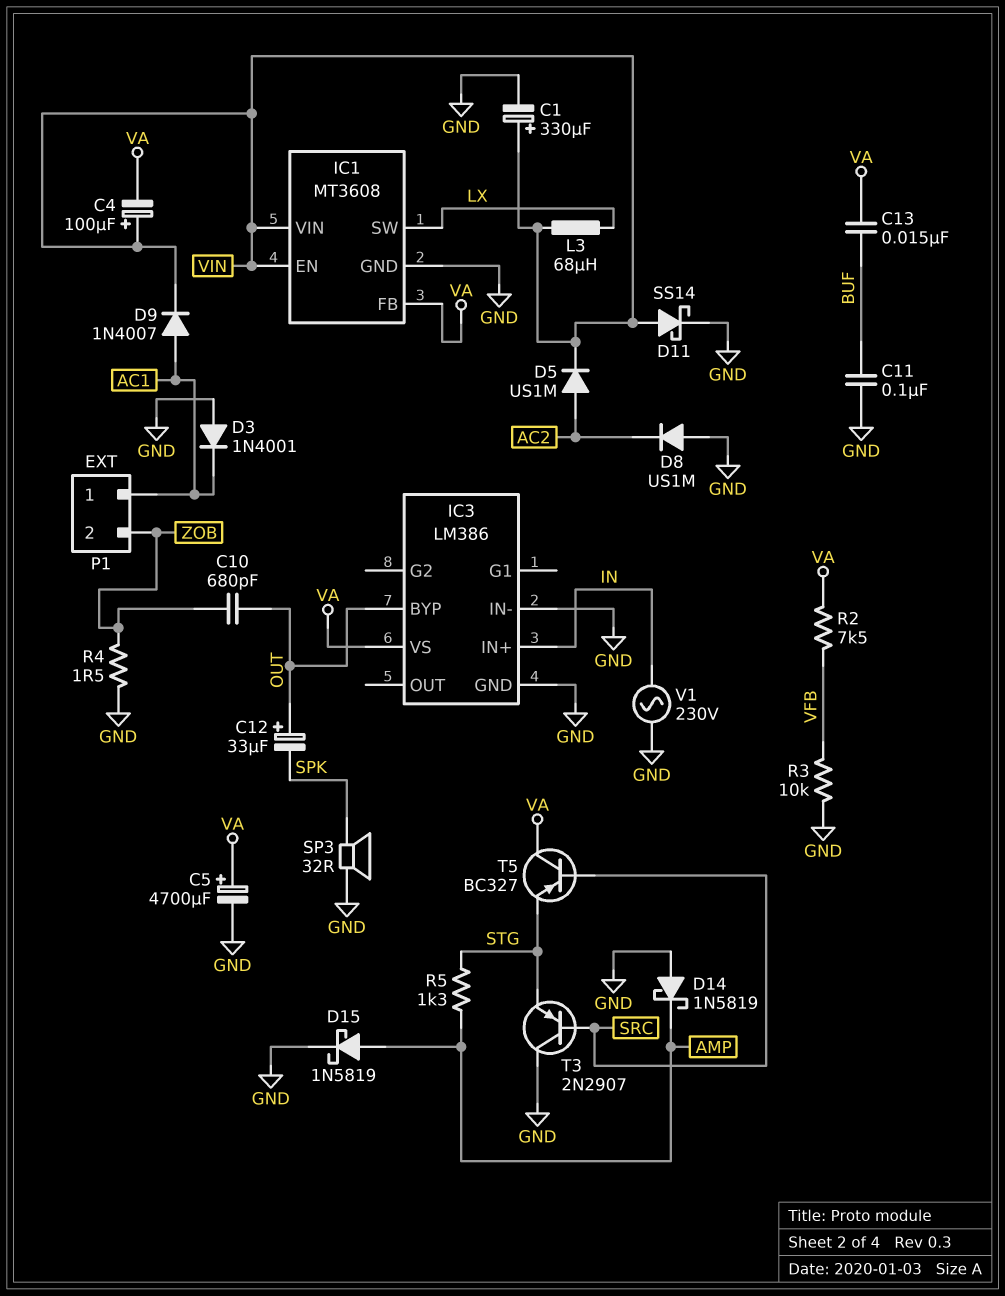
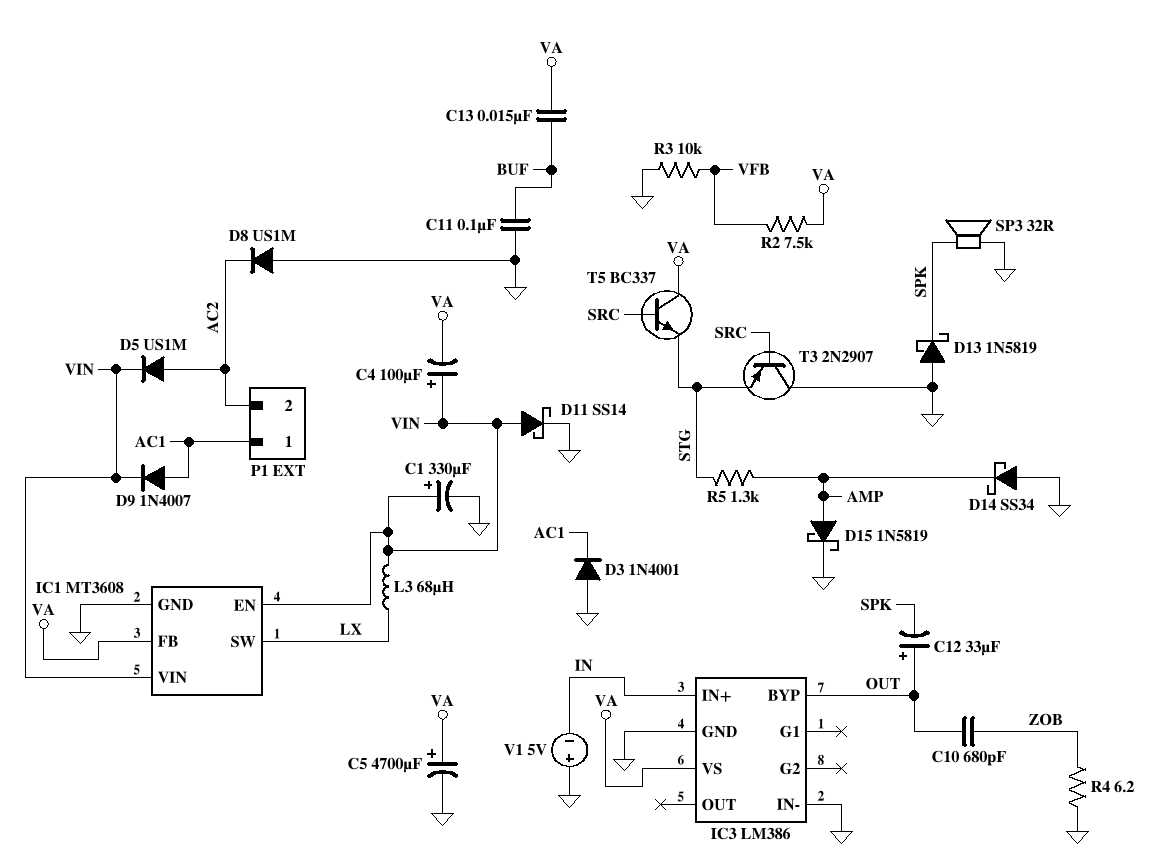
D13: none -> schottky 1N5819 (A GND, K SPK)
D14: schottky 1N5819 (A GND, K AMP) -> schottky SS34 (A GND, K AMP)
P1 pin 2: ZOB -> AC2
R4: 1.5 (GND, ZOB) -> 6.2 (GND, ZOB)
T5: PNP BC327 (B SRC, C VA, E STG) -> NPN BC337 (B SRC, C VA, E STG)
V1: AC 230V (GND, IN) -> 5V (plus GND, minus IN)

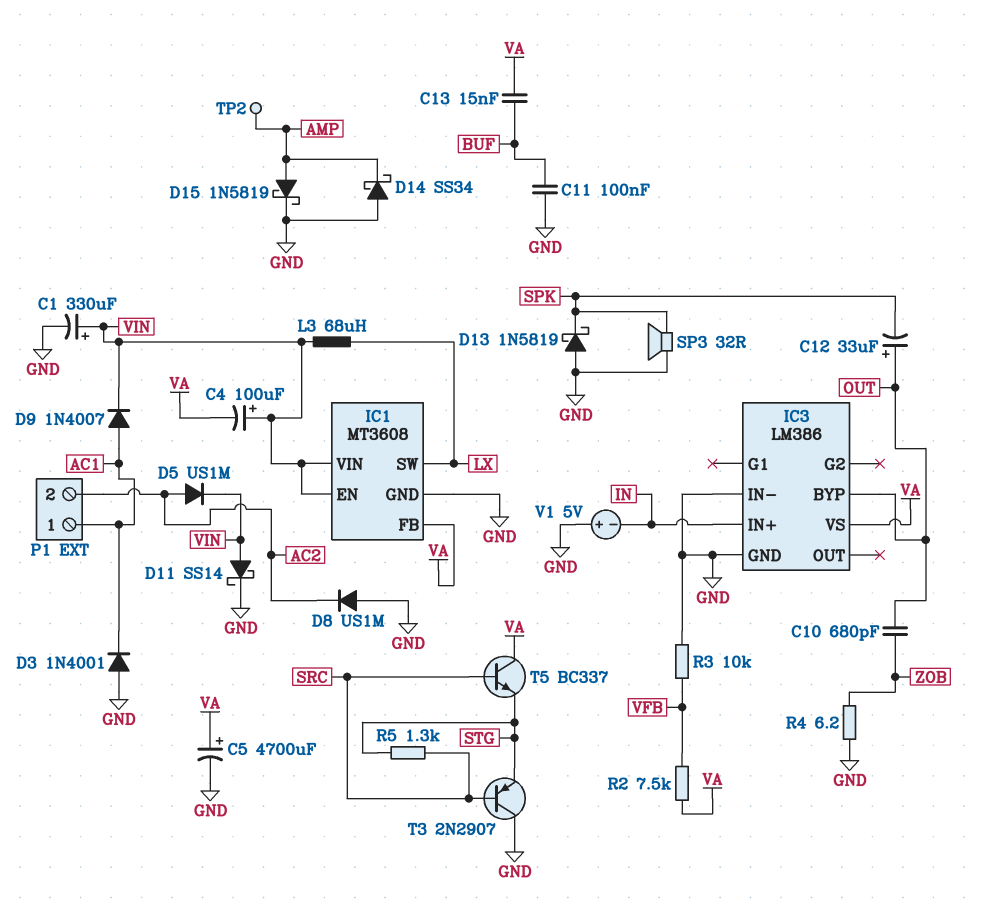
R5: 1.3k (AMP, STG) -> 1.3k (SRC, STG)
TP2: none -> test point (AMP)

